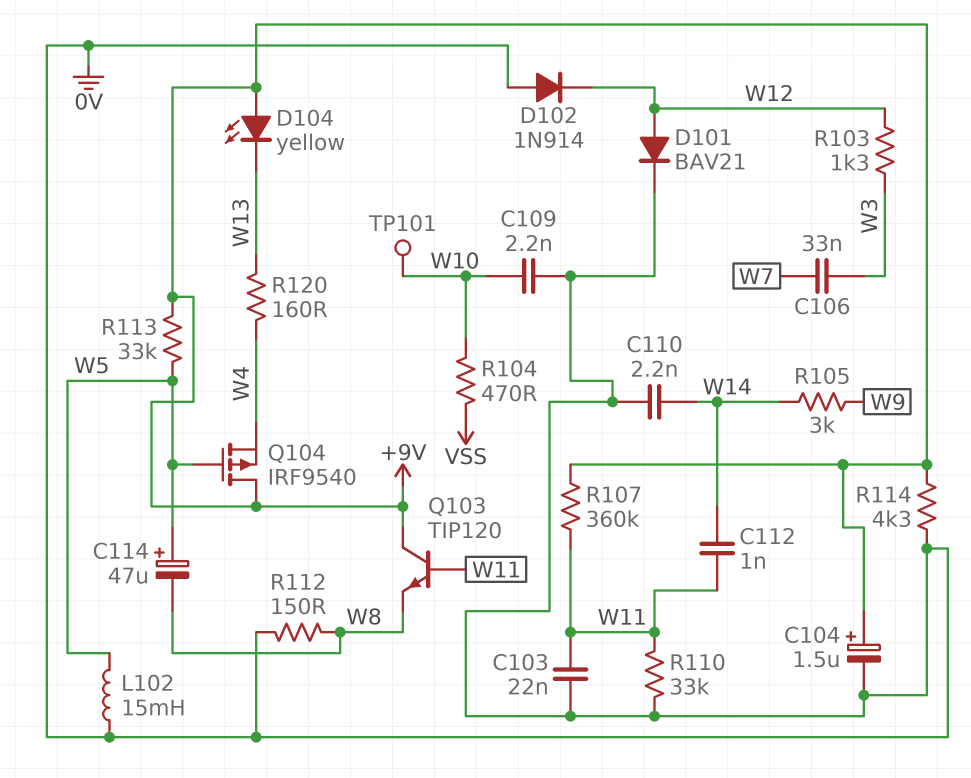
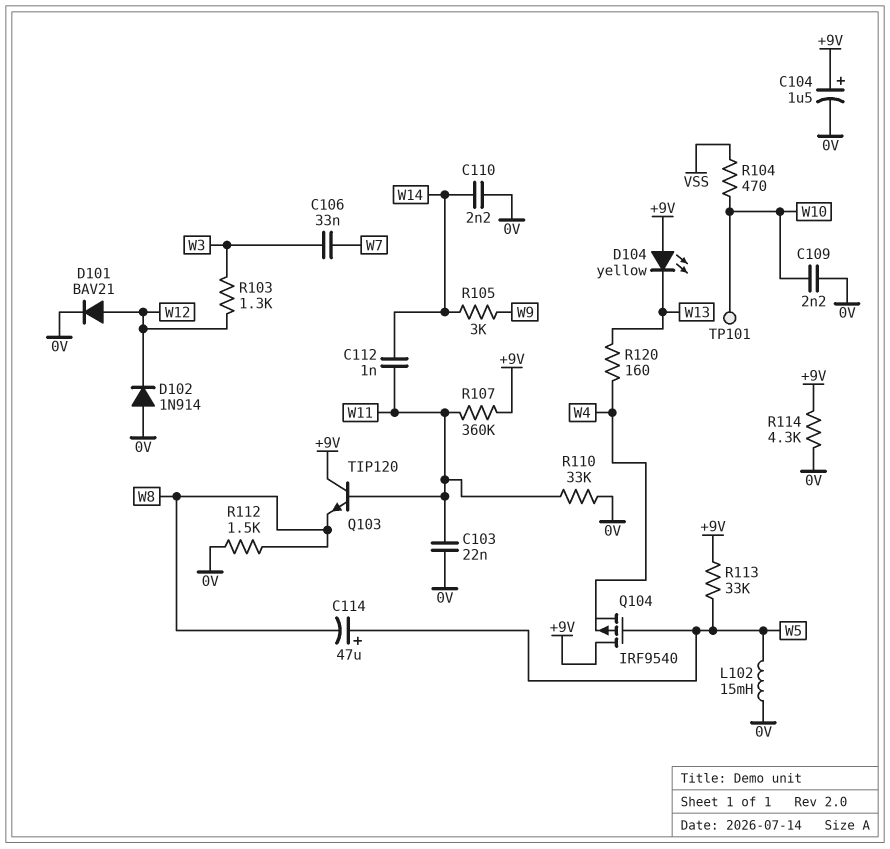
R112: 150 (0V, W8) -> 1.5k (0V, W8)

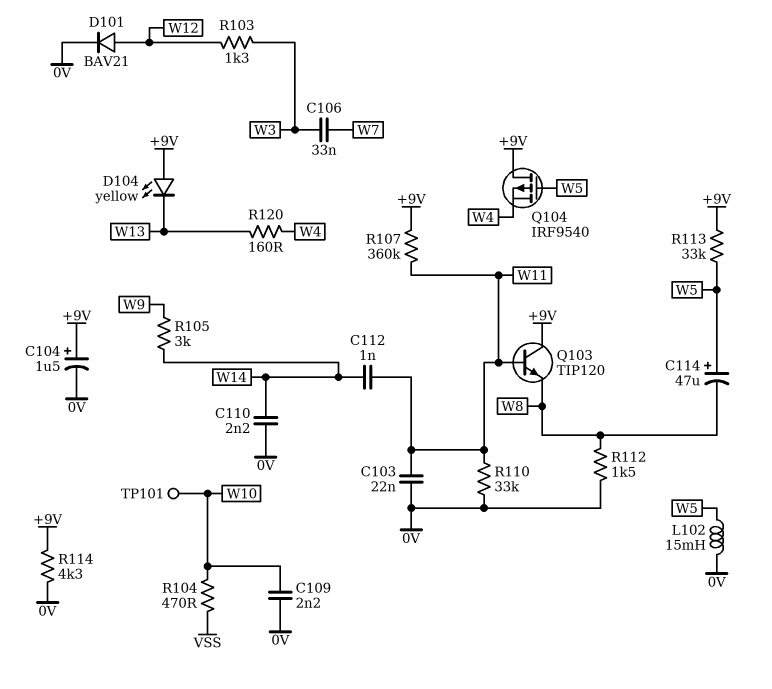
D102: diode 1N914 (A 0V, K W12) -> none

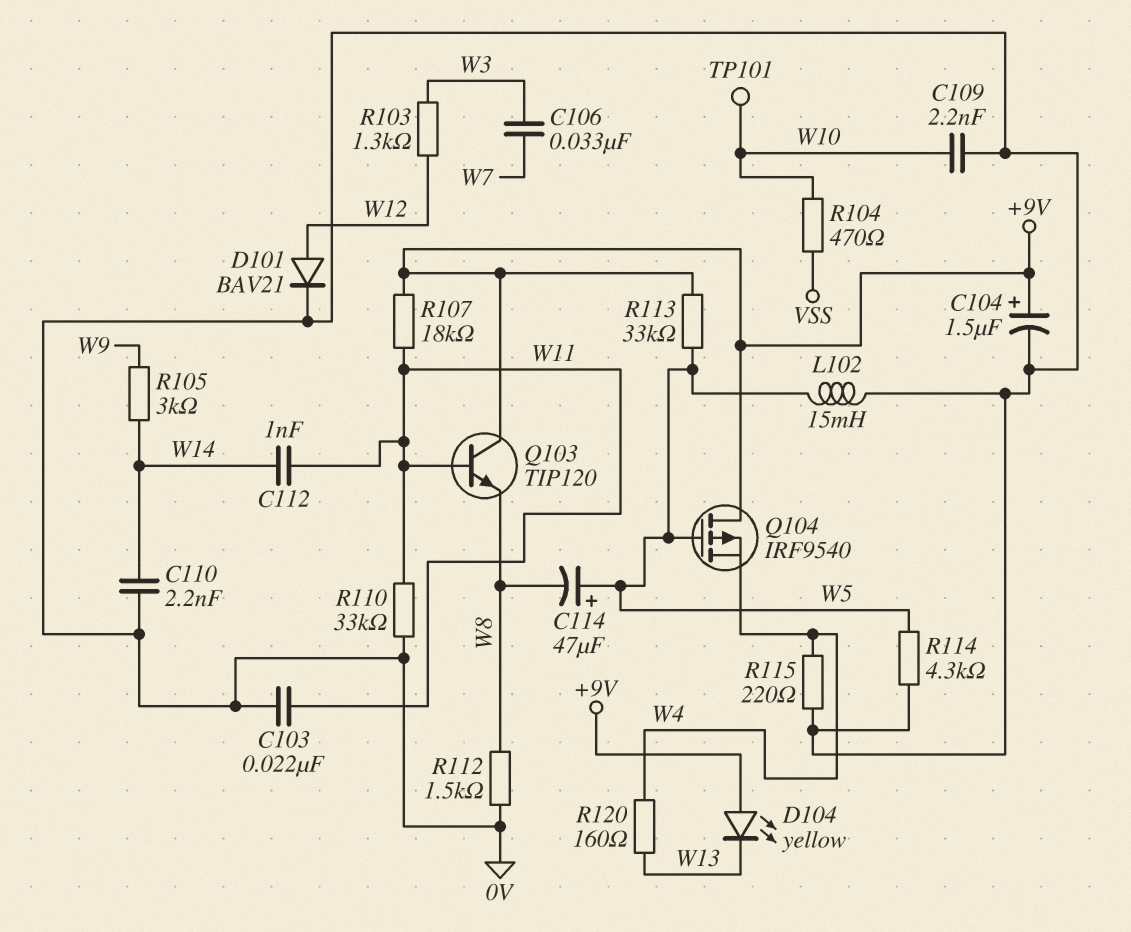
R107: 360k (+9V, W11) -> 18k (+9V, W11)
R114: 4.3k (+9V, 0V) -> 4.3k (0V, W5)
R115: none -> 220 (0V, W4)

